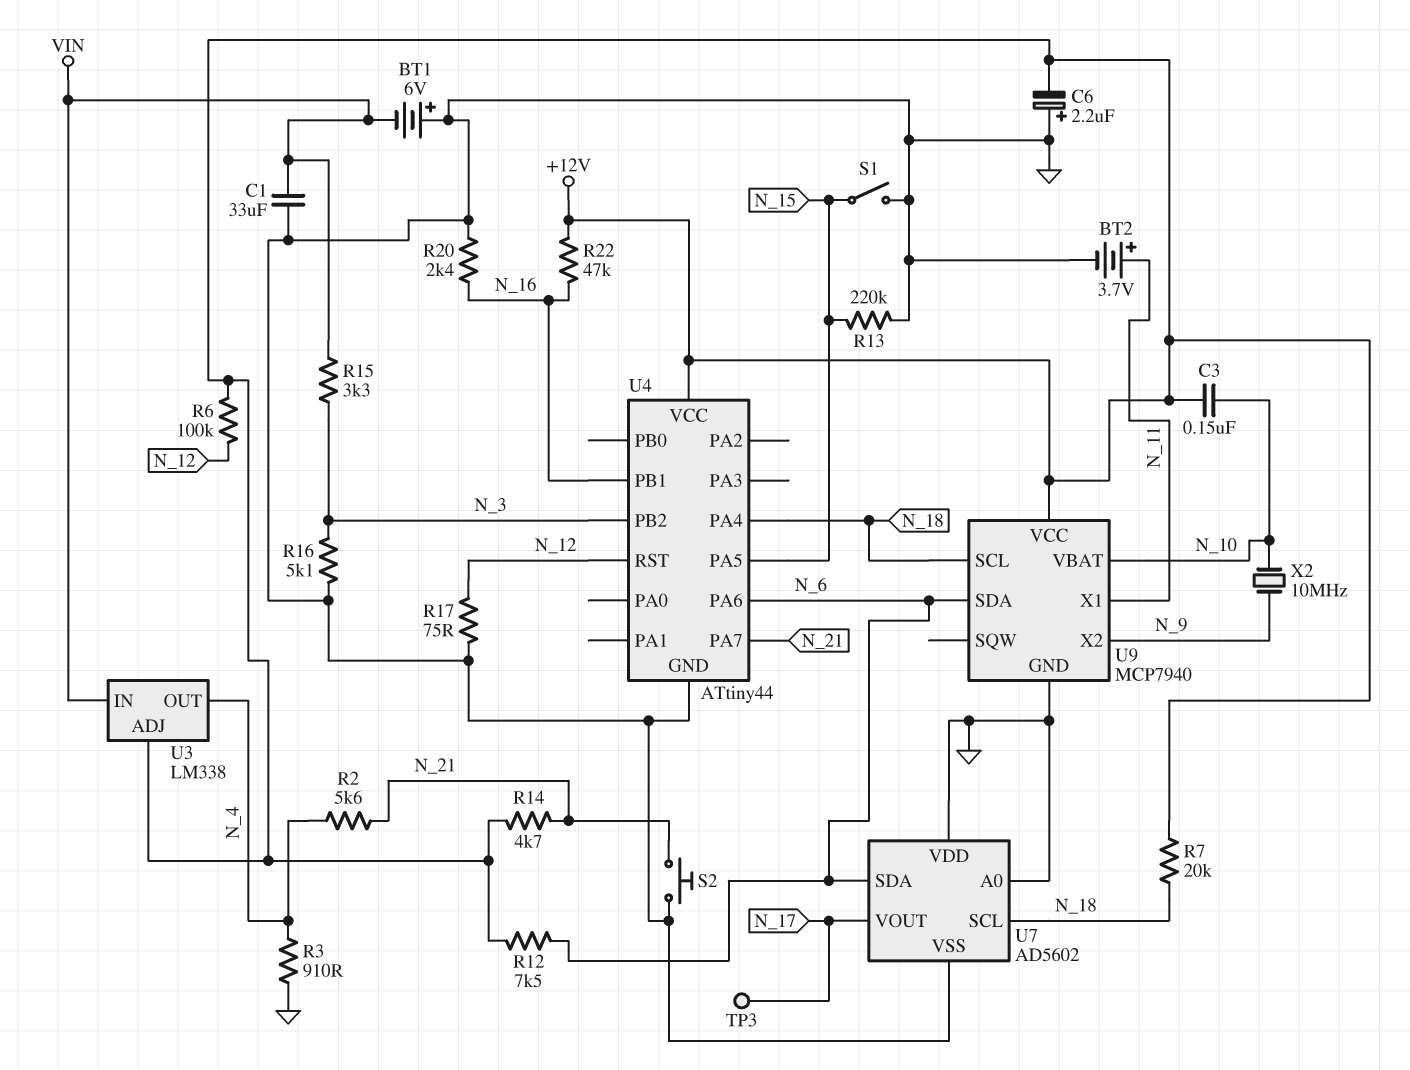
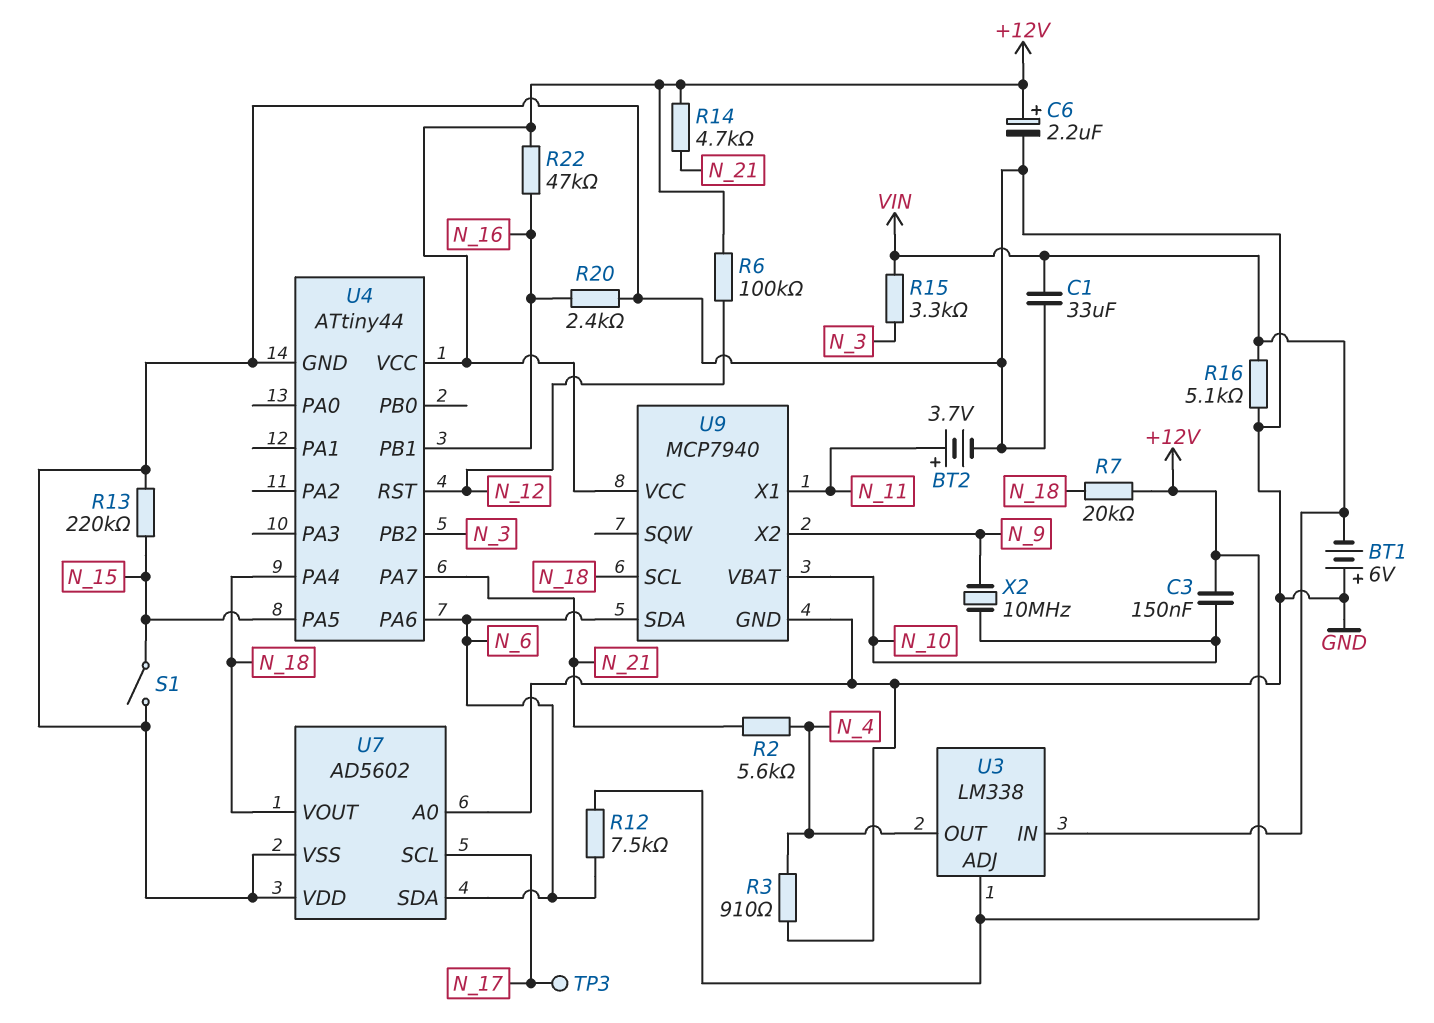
C6: 2.2uF (plus GND, minus +12V) -> 2.2uF (plus +12V, minus GND)
R16: 5.1k (GND, N_3) -> 5.1k (GND, VIN)
R17: 75 (GND, N_12) -> none
S2: button (GND, N_21) -> none
U7 pin SCL: N_18 -> N_17
U7 pin VOUT: N_17 -> N_18

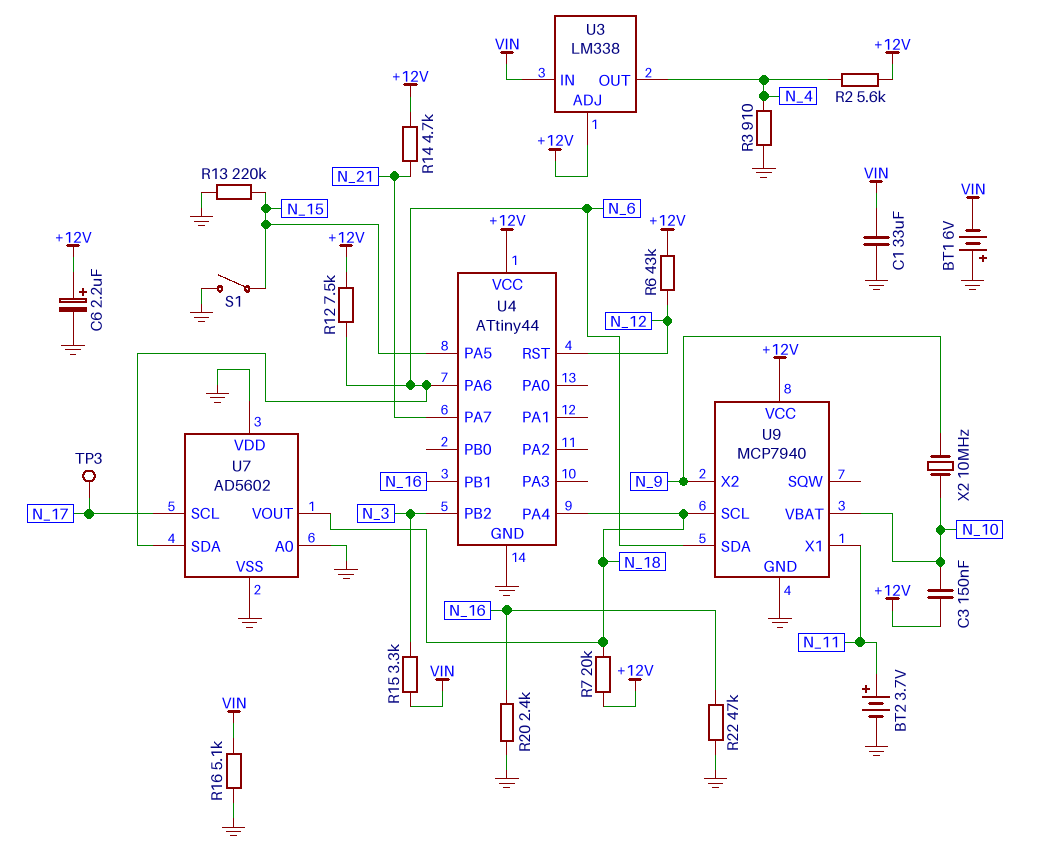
R2: 5.6k (N_4, N_21) -> 5.6k (+12V, N_4)
R6: 100k (+12V, N_12) -> 43k (+12V, N_12)
R22: 47k (+12V, N_16) -> 47k (GND, N_16)

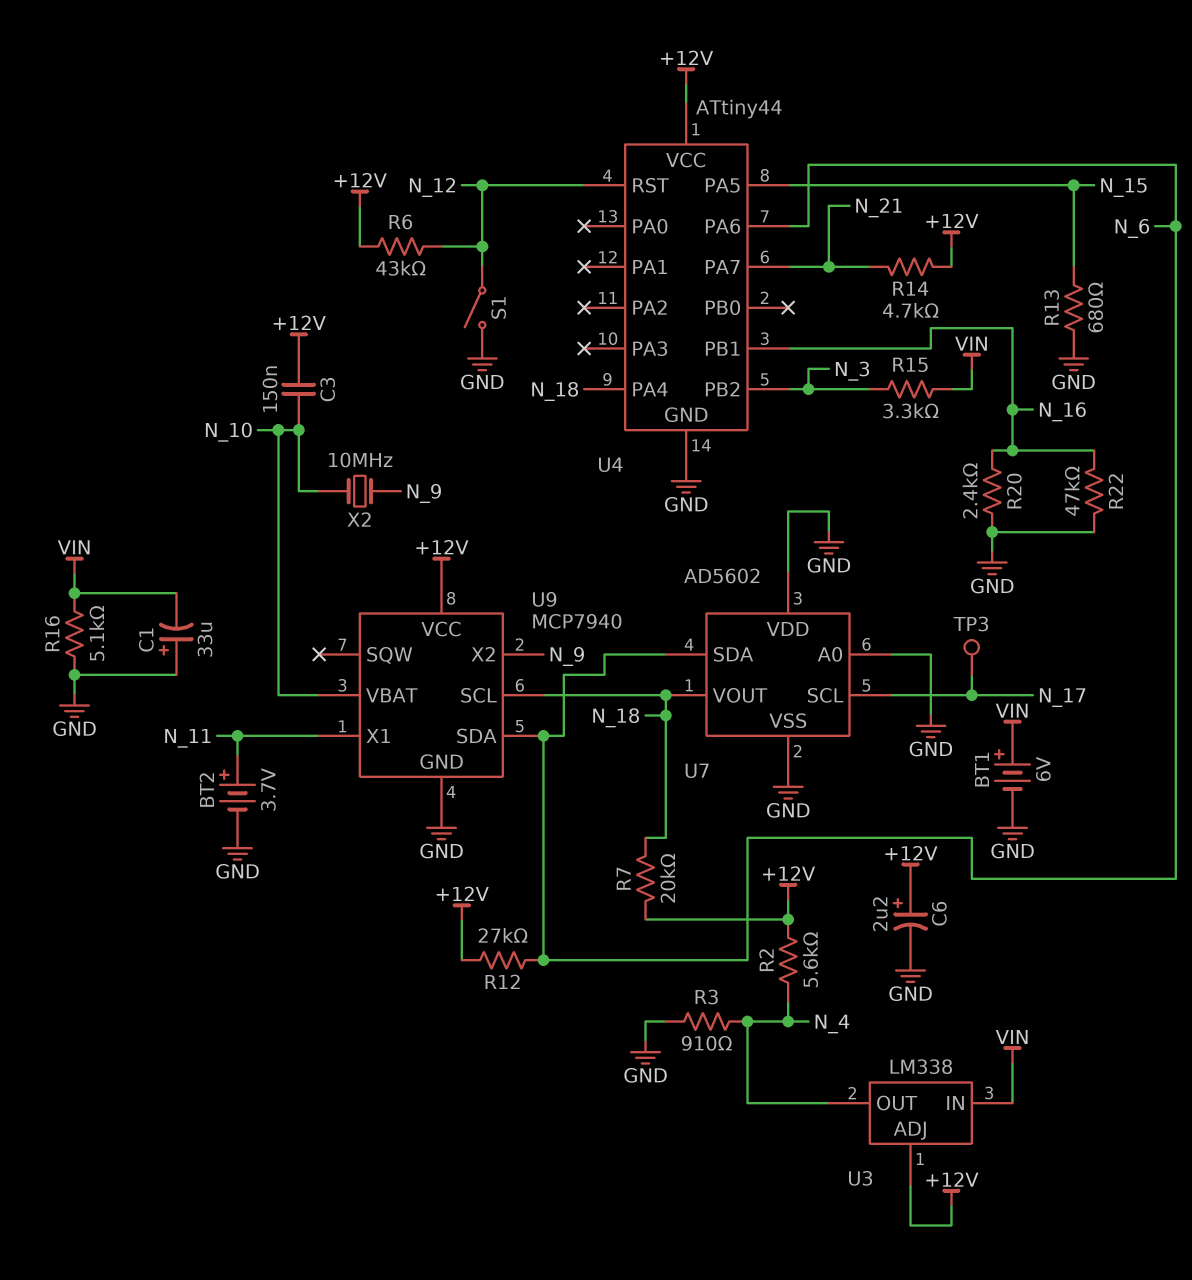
BT1: 6V (plus GND, minus VIN) -> 6V (plus VIN, minus GND)
C1: 33uF (GND, VIN) -> 33uF (plus GND, minus VIN)
R12: 7.5k (+12V, N_6) -> 27k (+12V, N_6)
R13: 220k (GND, N_15) -> 680 (GND, N_15)
S1: switch (GND, N_15) -> switch (GND, N_12)

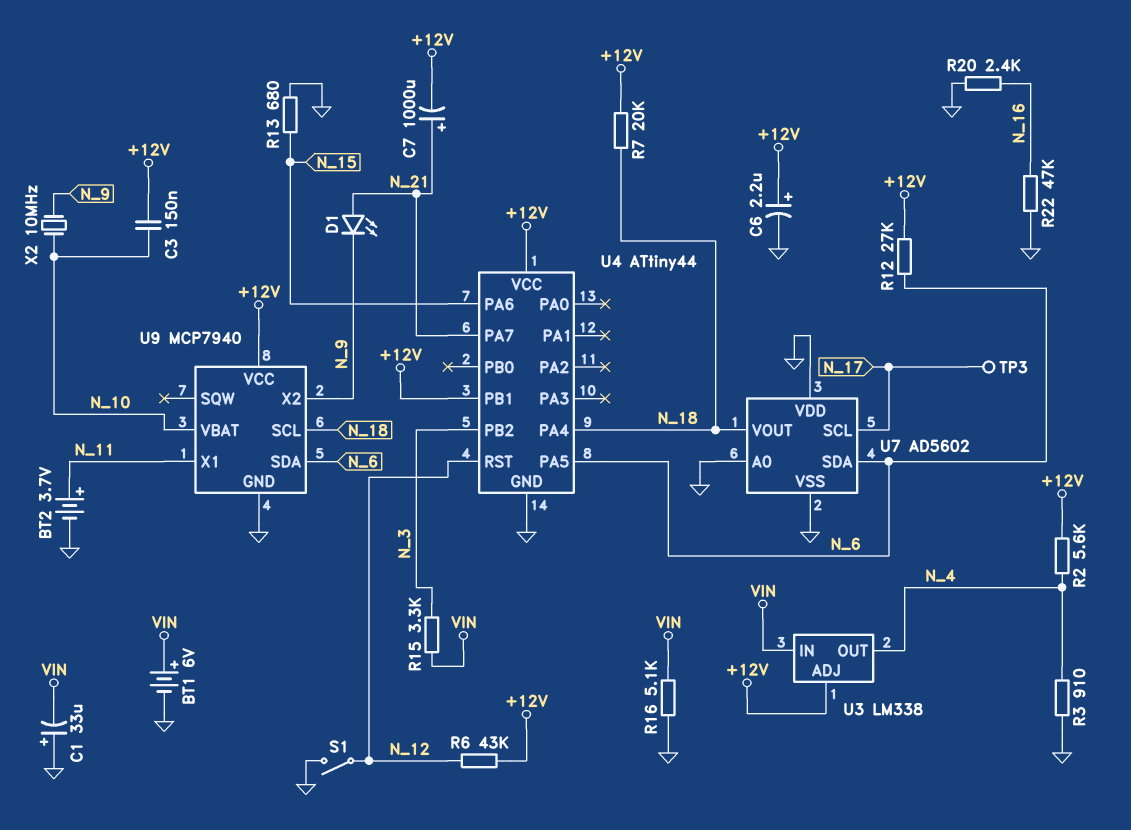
C7: none -> 1000uF (plus N_21, minus +12V)
D1: none -> LED (A N_21, K N_9)
R14: 4.7k (+12V, N_21) -> none
U4 pin PA5: N_15 -> N_6
U4 pin PA6: N_6 -> N_15
U4 pin PB1: N_16 -> +12V

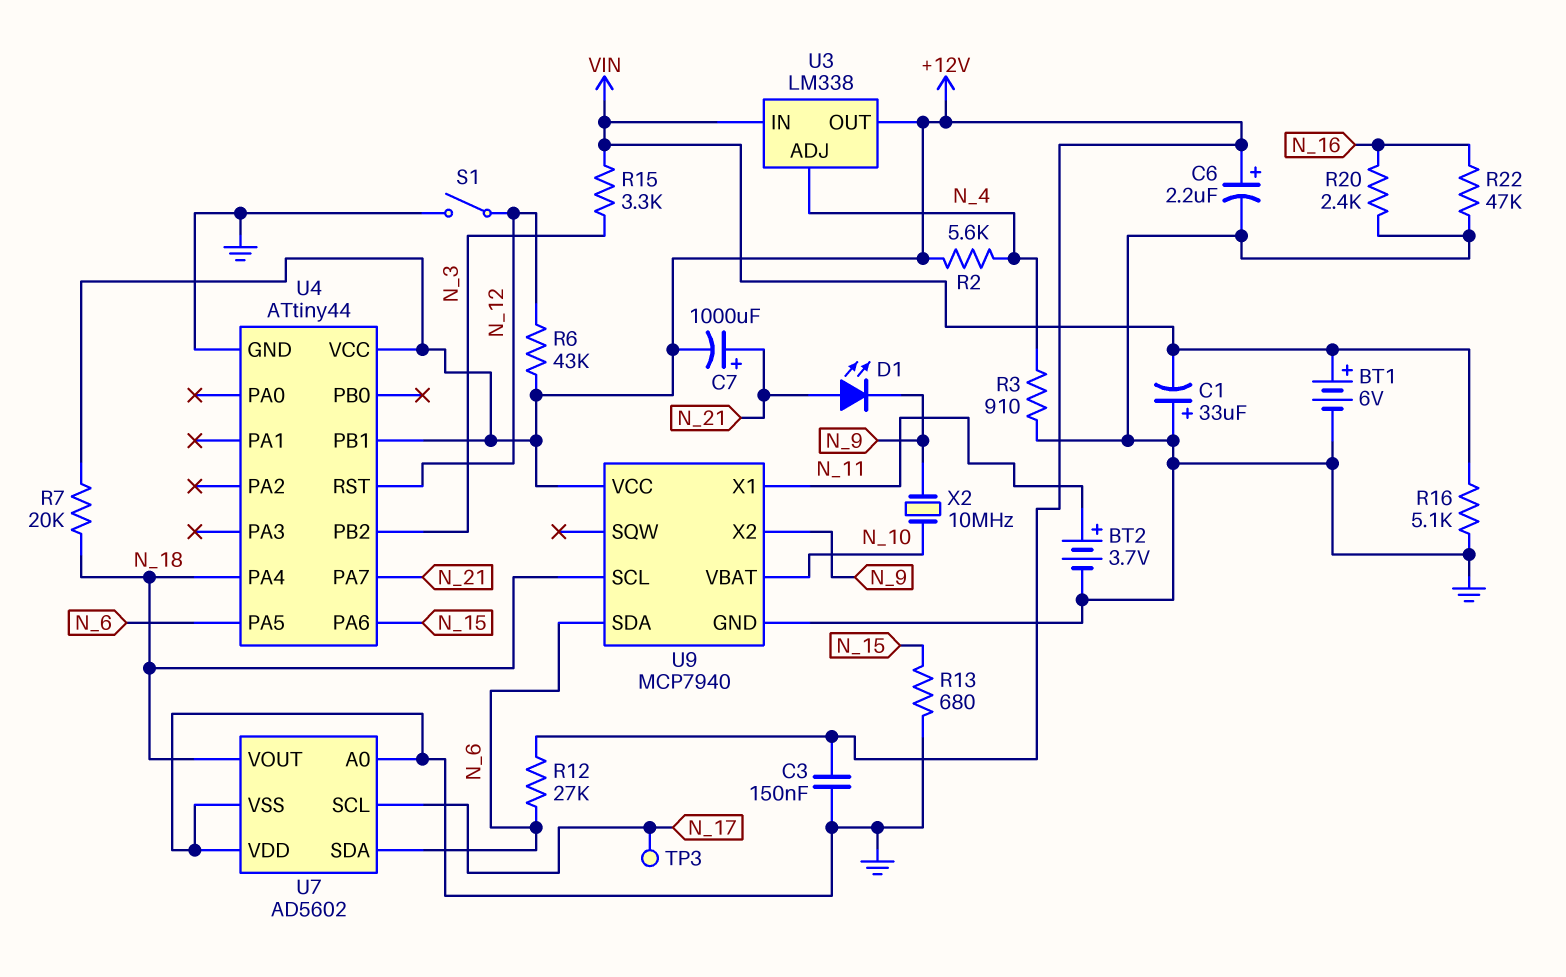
C3: 150nF (+12V, N_10) -> 150nF (+12V, GND)
U3 pin ADJ: +12V -> N_4
U3 pin OUT: N_4 -> +12V

